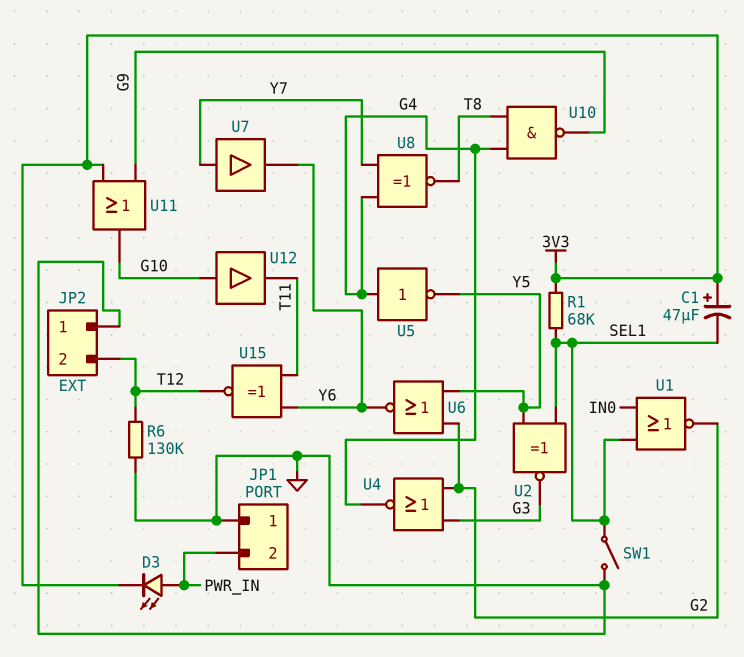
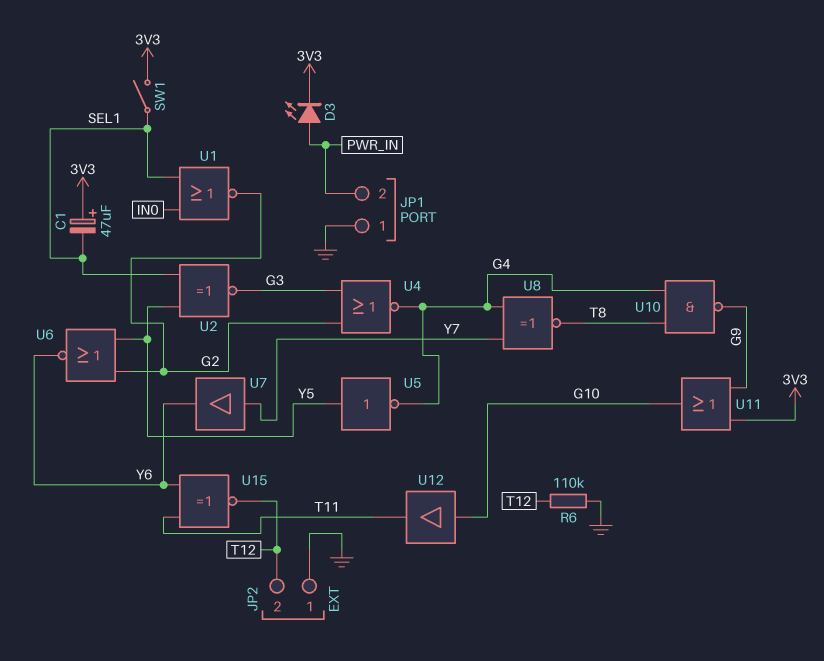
R1: 68k (3V3, SEL1) -> none
R6: 130k (GND, T12) -> 110k (GND, T12)
SW1: switch (GND, SEL1) -> switch (3V3, SEL1)
U5: NOT (in G4, out Y5) -> NOT (in Y5, out G4)

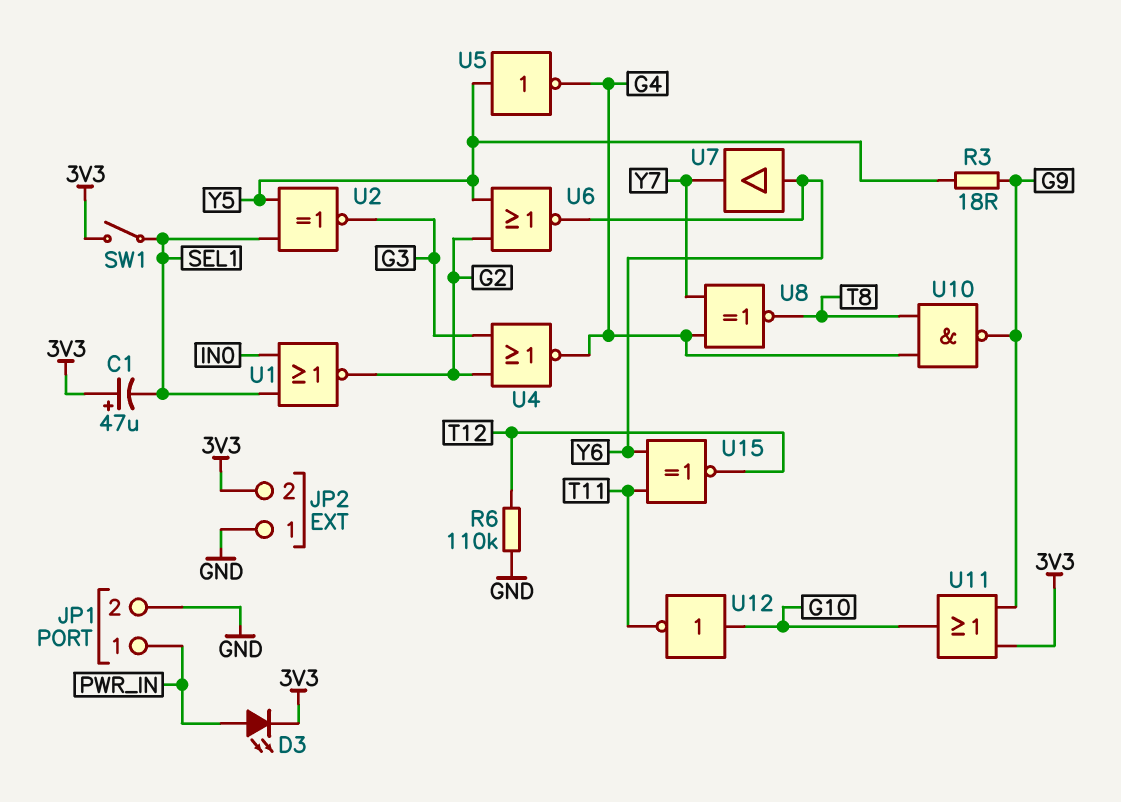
JP1 pin 1: GND -> PWR_IN
JP1 pin 2: PWR_IN -> GND
JP2 pin 2: T12 -> 3V3
R3: none -> 18 (G9, Y5)
U7: buffer (in Y7, out Y6) -> buffer (in Y6, out Y7)
U12: buffer (in G10, out T11) -> NOT (in G10, out T11)

